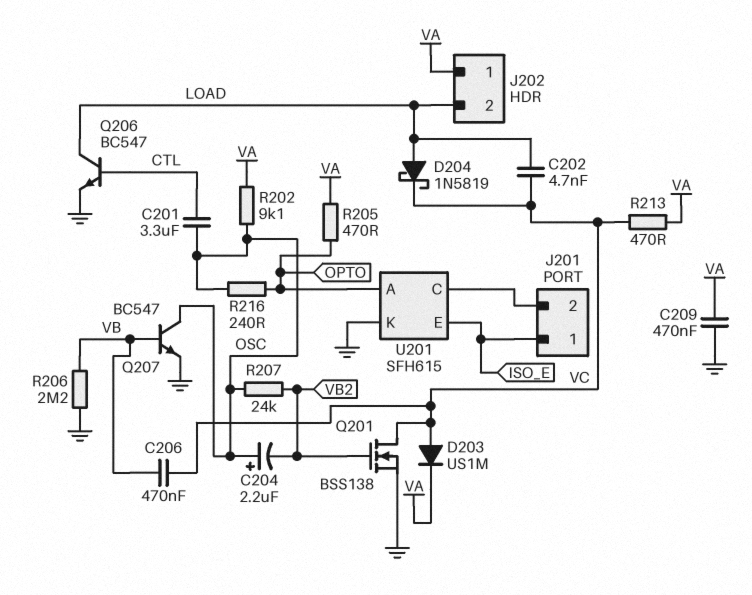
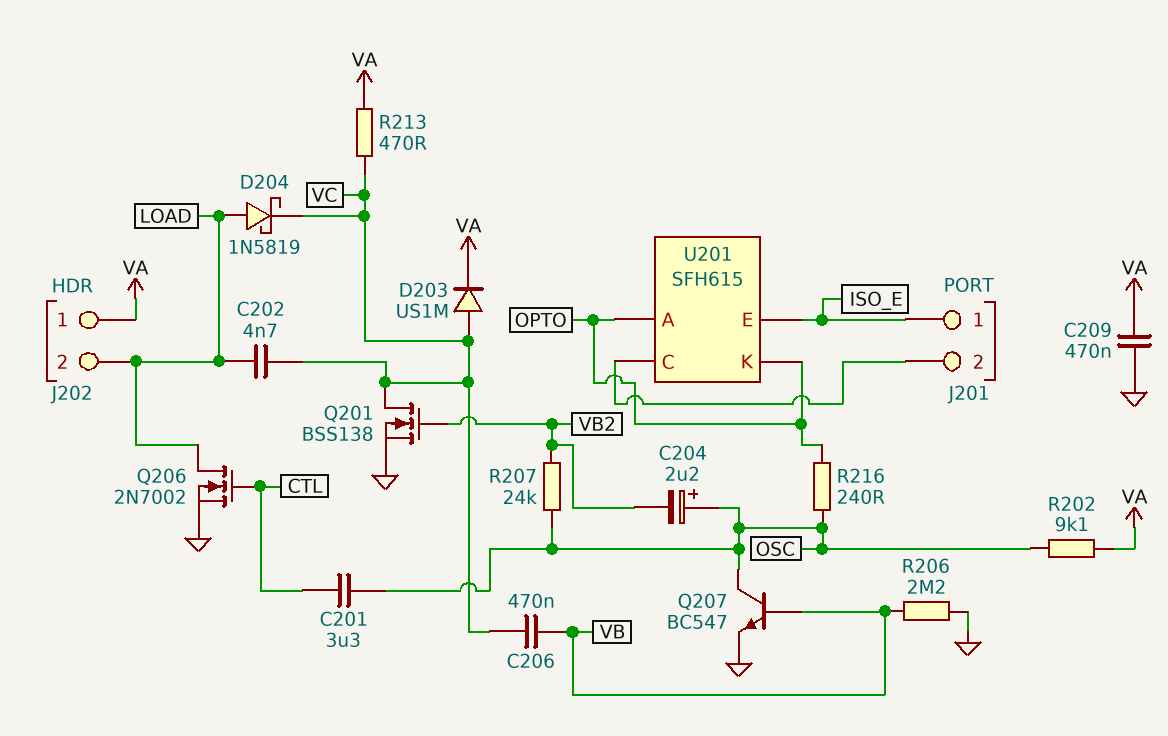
Q206: NPN BC547 (B CTL, C LOAD, E GND) -> NMOS 2N7002 (G CTL, D LOAD, S GND)
R205: 470 (OPTO, VA) -> none
U201 pin K: GND -> OPTO

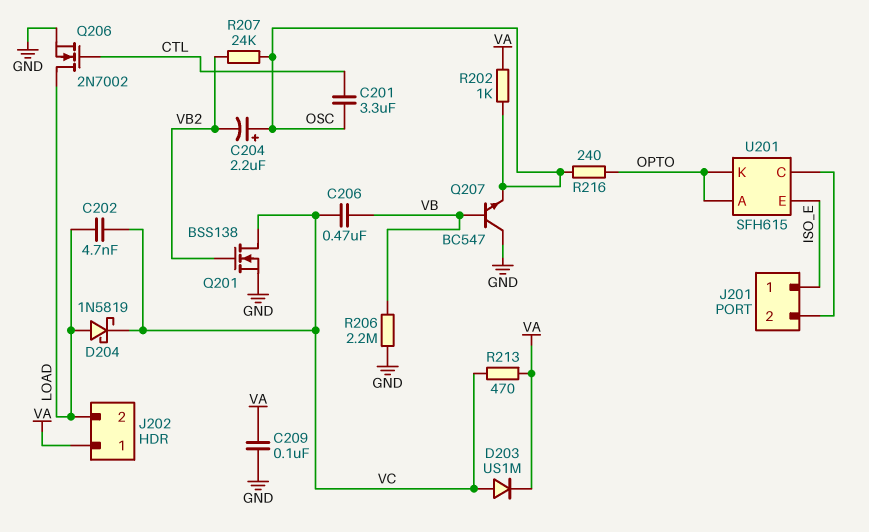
C209: 470nF (GND, VA) -> 100nF (GND, VA)
Q207: NPN BC547 (B VB, C OSC, E GND) -> NPN BC547 (B VB, C GND, E OSC)
R202: 9.1k (OSC, VA) -> 1k (OSC, VA)

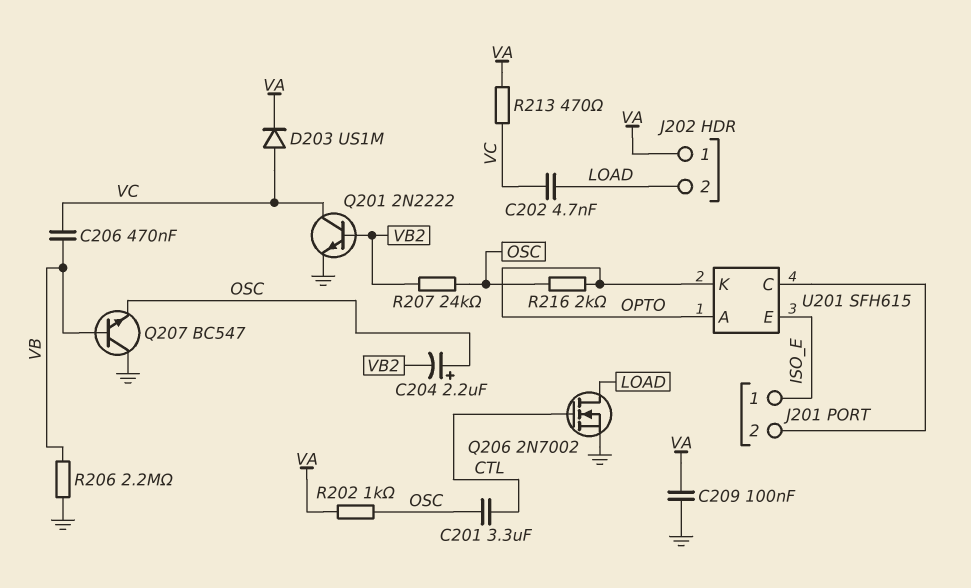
D204: schottky 1N5819 (A LOAD, K VC) -> none
Q201: NMOS BSS138 (G VB2, D VC, S GND) -> NPN 2N2222 (B VB2, C VC, E GND)
R216: 240 (OPTO, OSC) -> 2k (OPTO, OSC)

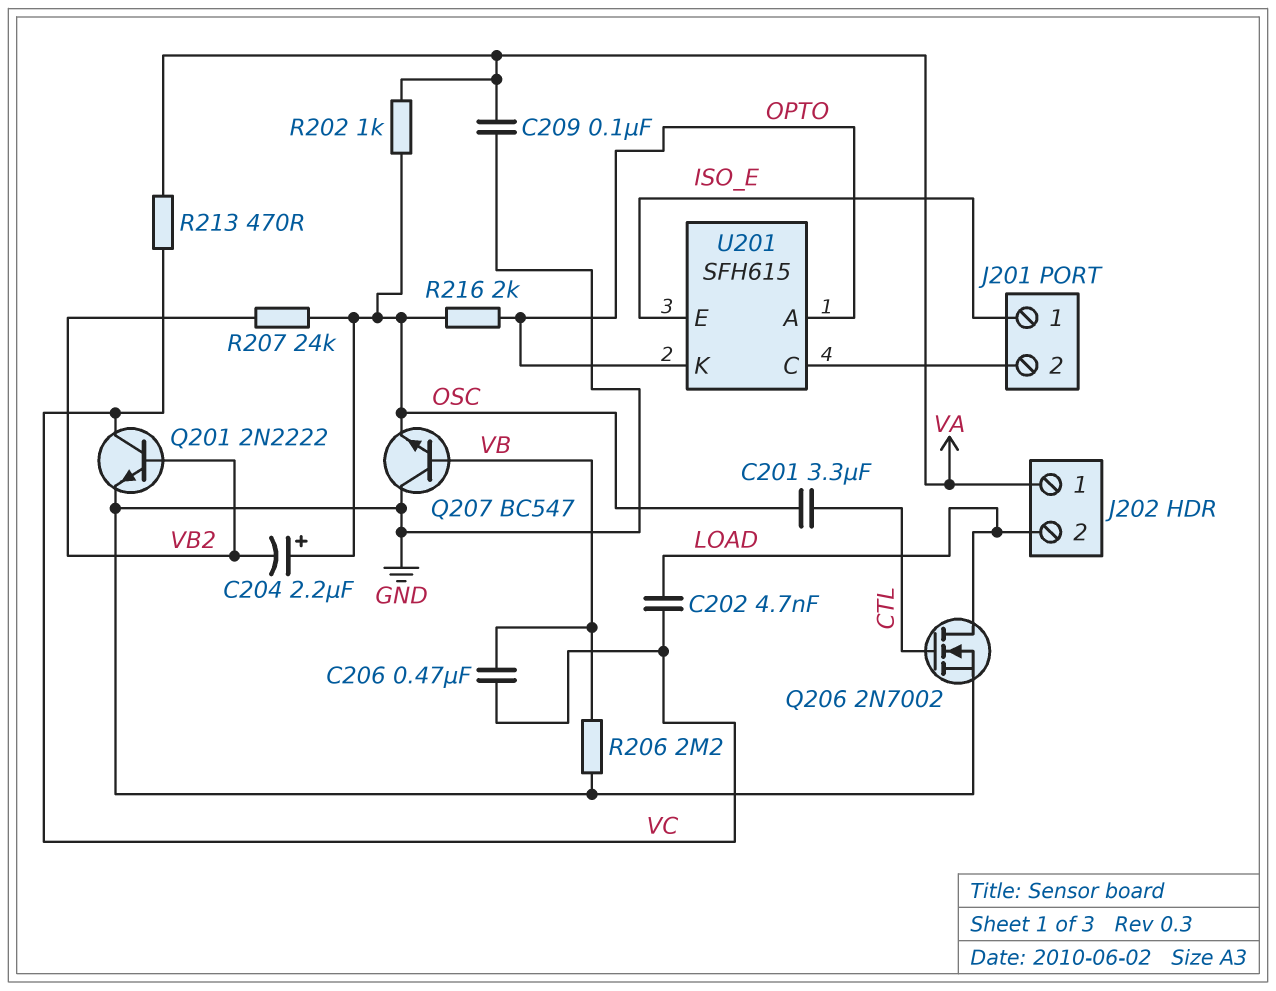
D203: diode US1M (A VC, K VA) -> none

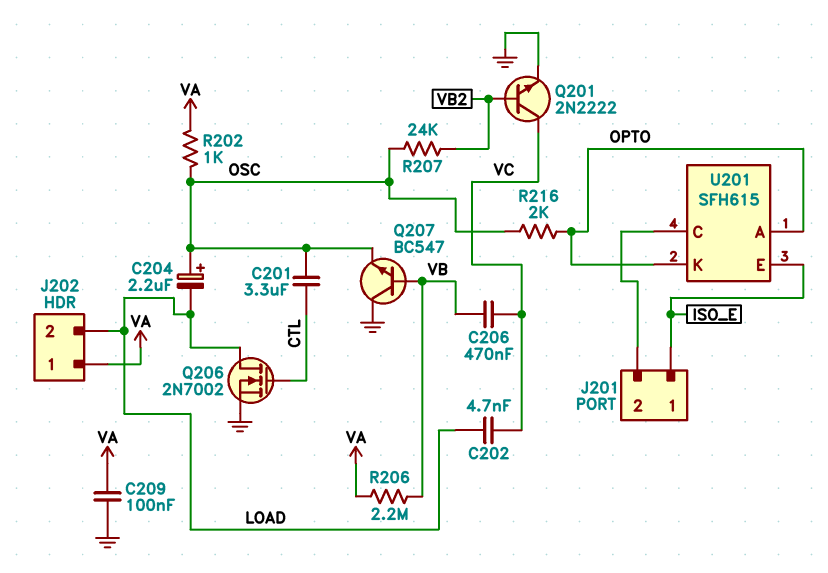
C204: 2.2uF (plus OSC, minus VB2) -> 2.2uF (plus OSC, minus LOAD)
R206: 2.2M (GND, VB) -> 2.2M (VA, VB)
R213: 470 (VA, VC) -> none

